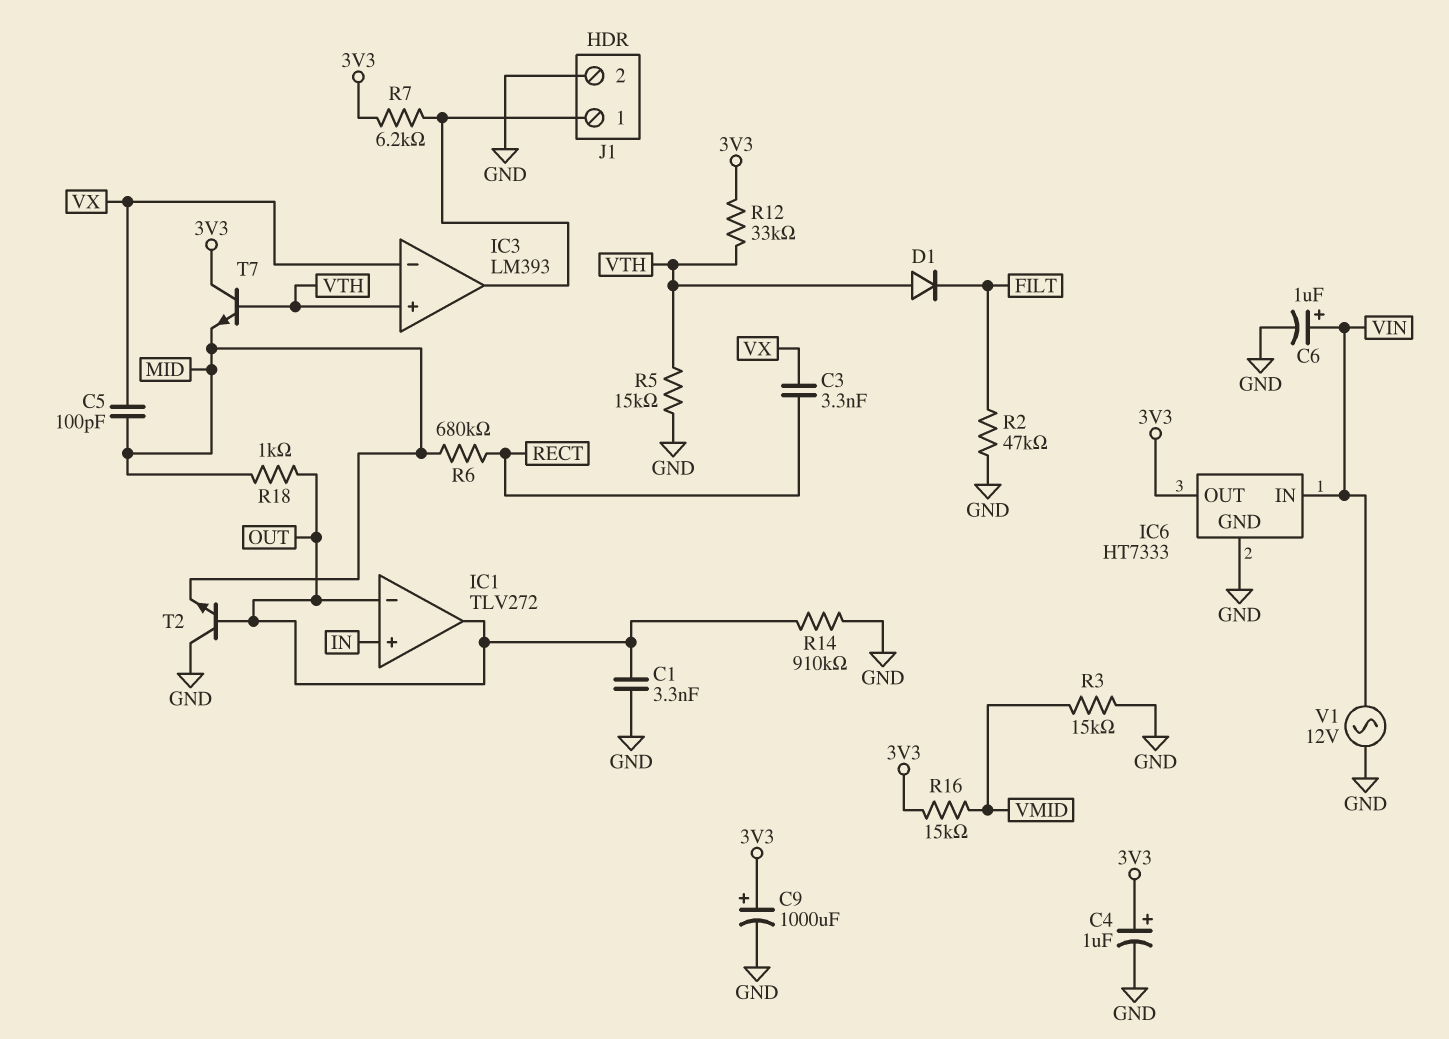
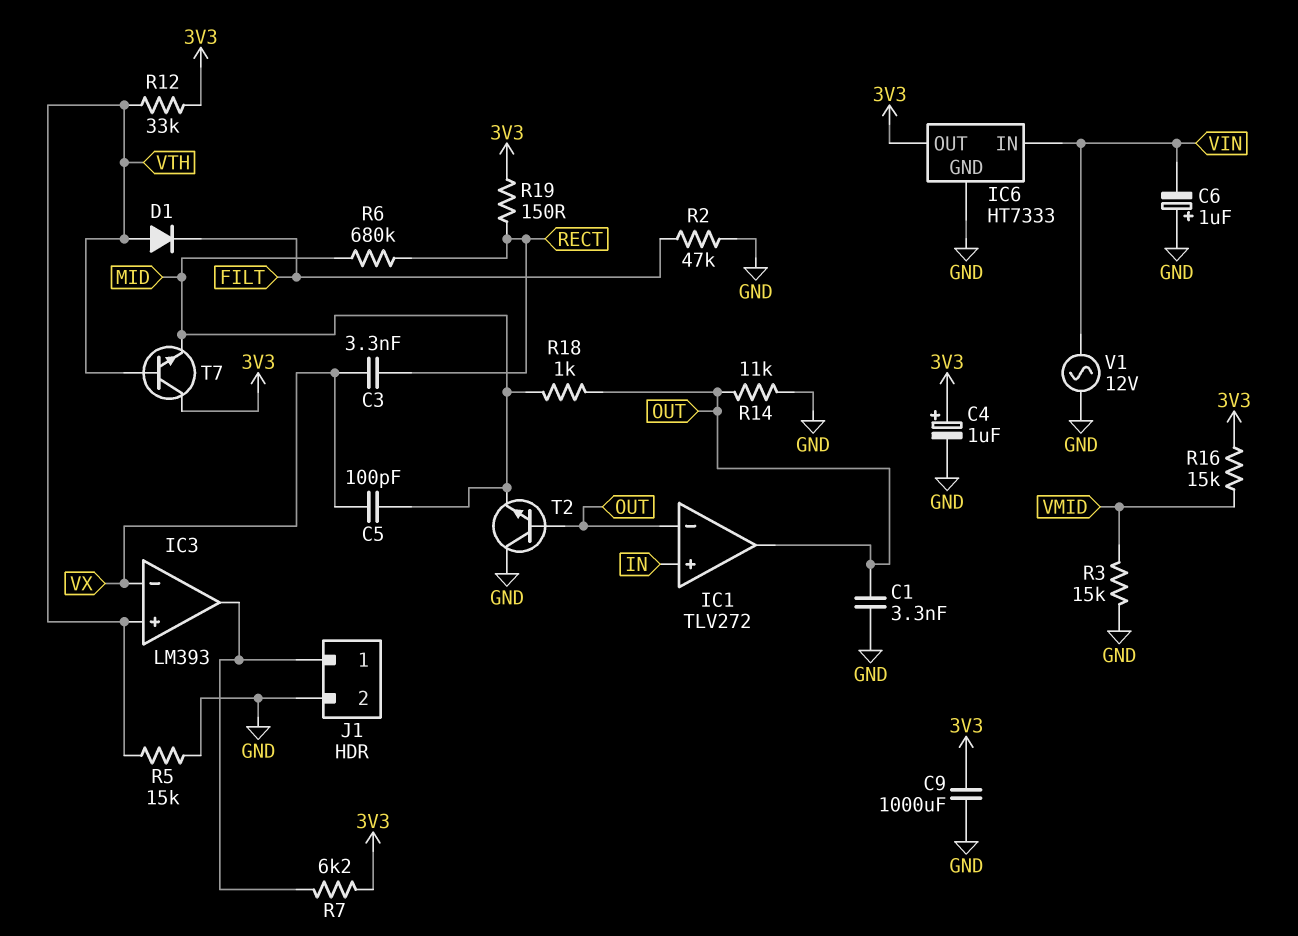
C6: 1uF (plus VIN, minus GND) -> 1uF (plus GND, minus VIN)
C9: 1000uF (plus 3V3, minus GND) -> 1000uF (3V3, GND)
R14: 910k (GND, OUT) -> 11k (GND, OUT)
R19: none -> 150 (3V3, RECT)

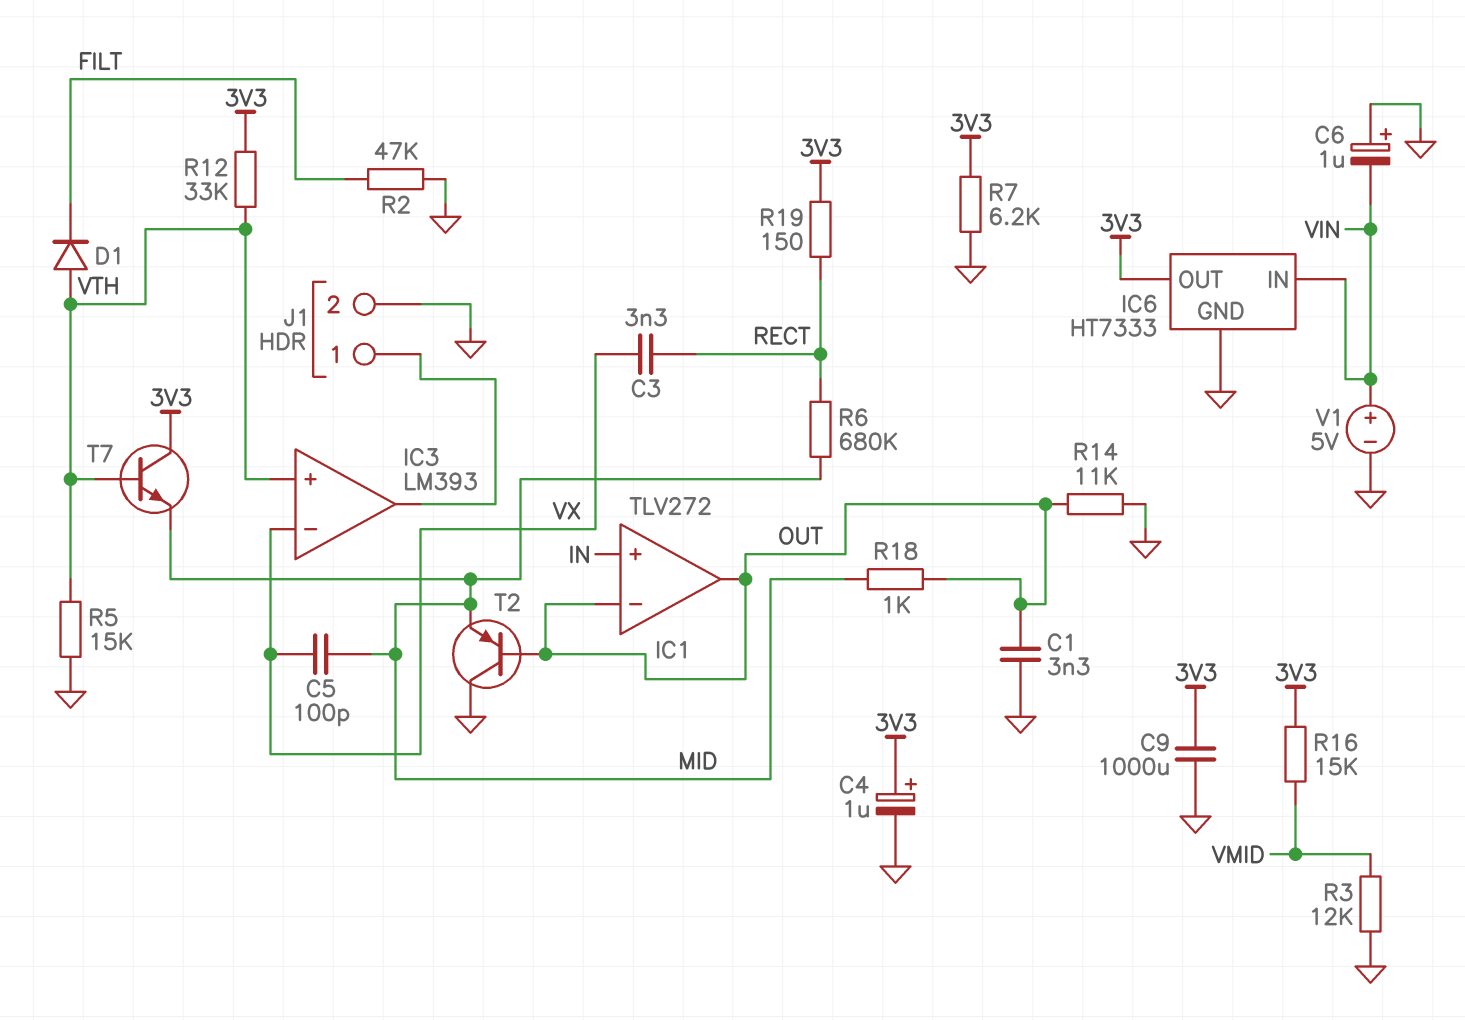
R3: 15k (GND, VMID) -> 12k (GND, VMID)
R7: 6.2k (3V3, IC3/out) -> 6.2k (3V3, GND)
T2: NPN (B OUT, C GND, E MID) -> PNP (B OUT, C GND, E MID)
V1: AC 12V (GND, VIN) -> 5V (plus VIN, minus GND)

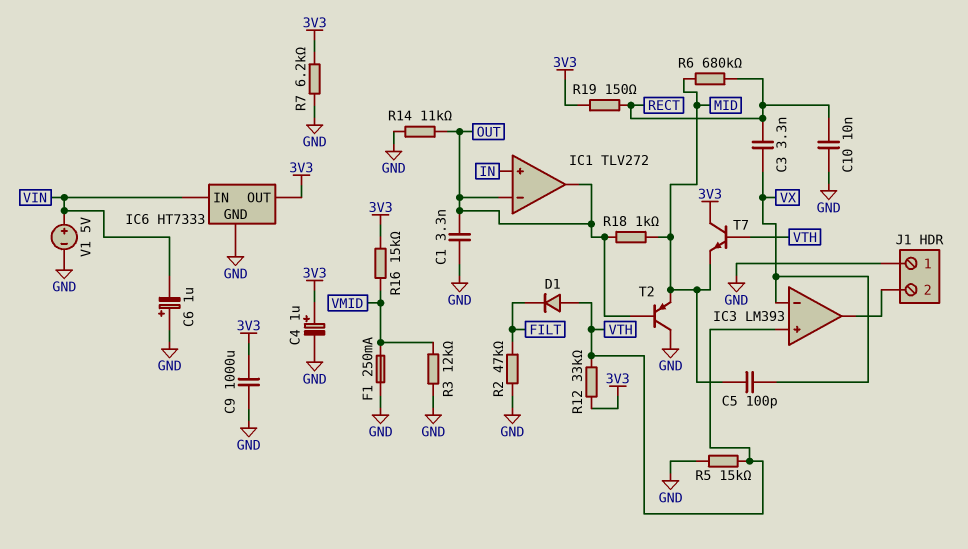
C10: none -> 10nF (GND, RECT)
F1: none -> 250mA (GND, VMID)
J1 pin 1: IC3/out -> GND
J1 pin 2: GND -> IC3/out

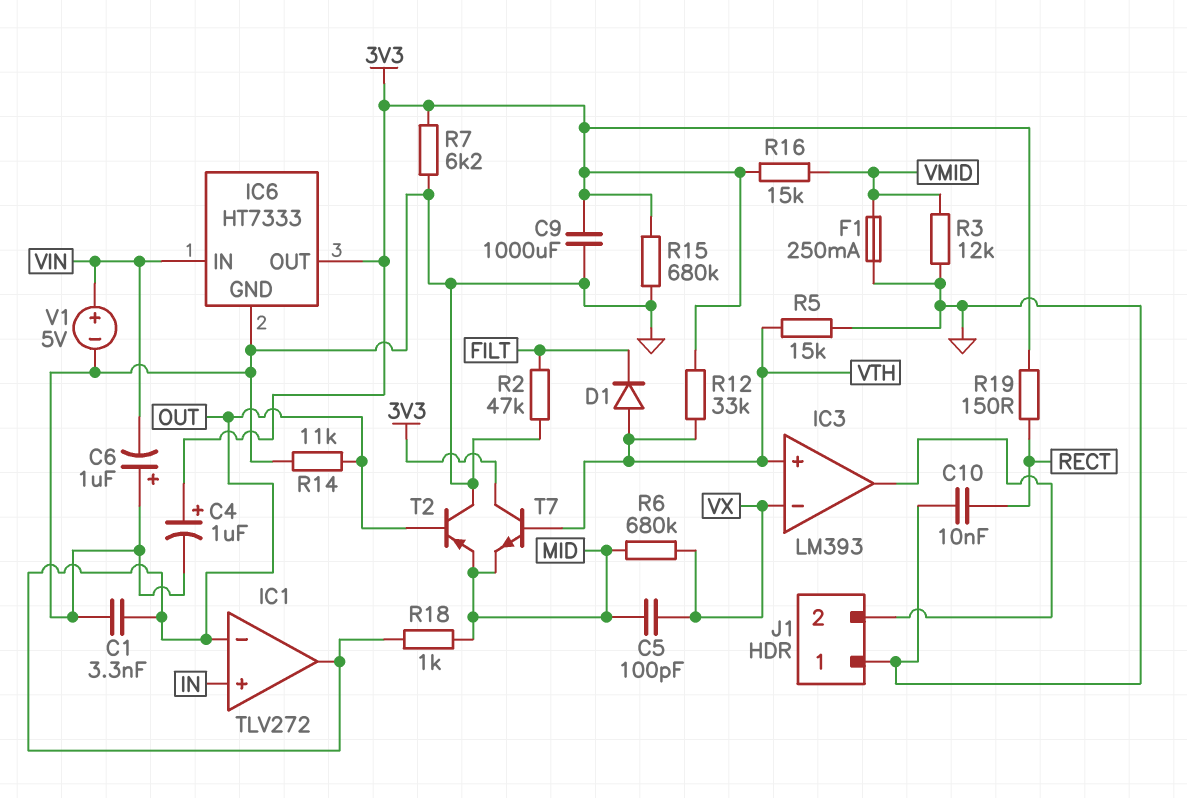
C3: 3.3nF (RECT, VX) -> none
R6: 680k (MID, RECT) -> 680k (MID, VX)
R15: none -> 680k (3V3, GND)

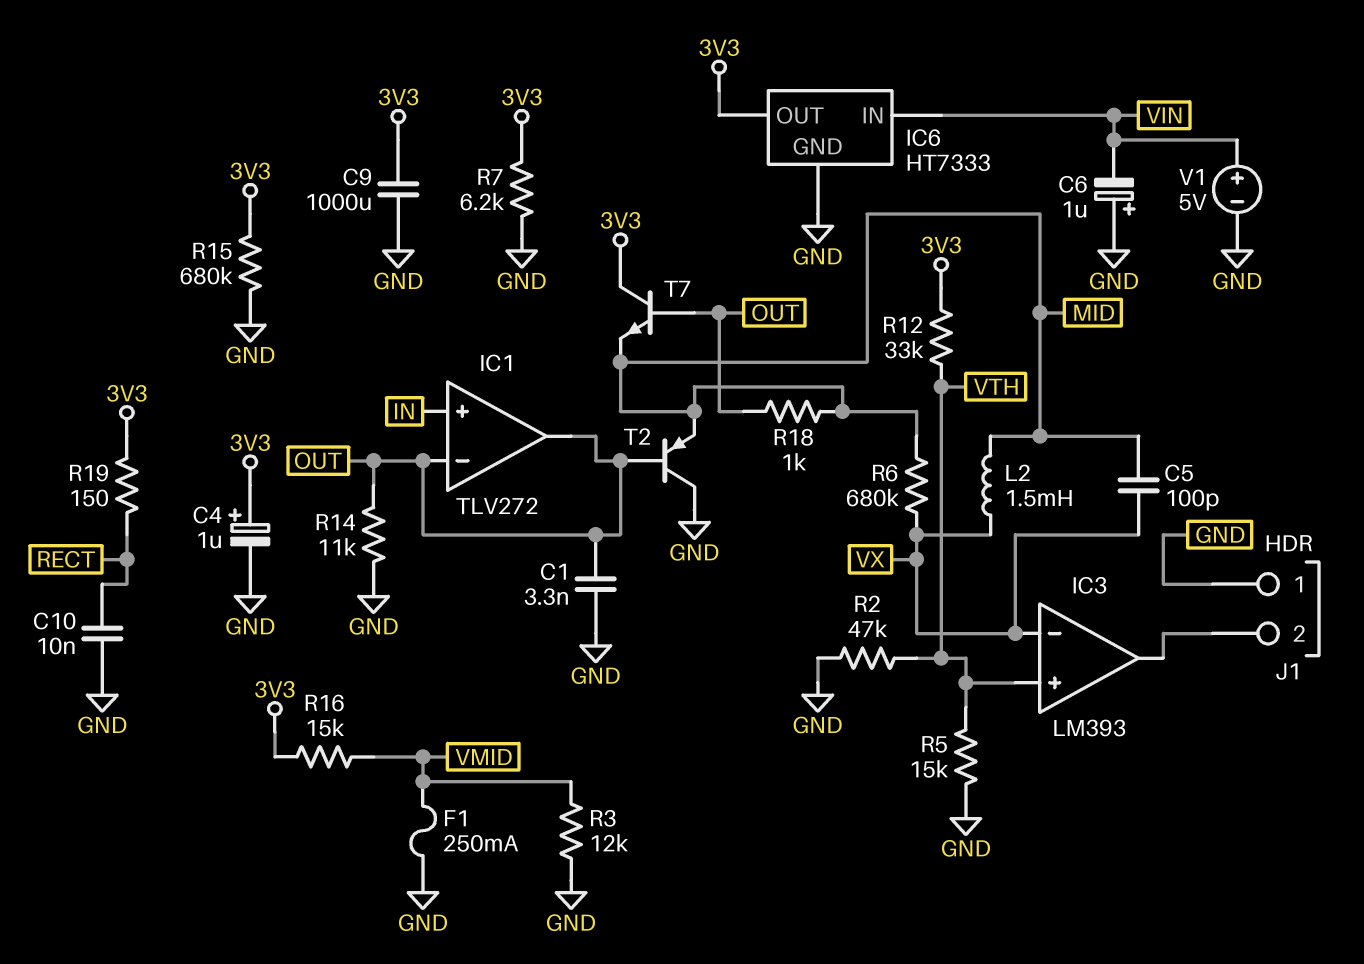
D1: diode (A VTH, K FILT) -> none
L2: none -> 1.5mH (MID, VX)
R2: 47k (FILT, GND) -> 47k (GND, VTH)
T7: NPN (B VTH, C 3V3, E MID) -> NPN (B OUT, C 3V3, E MID)

